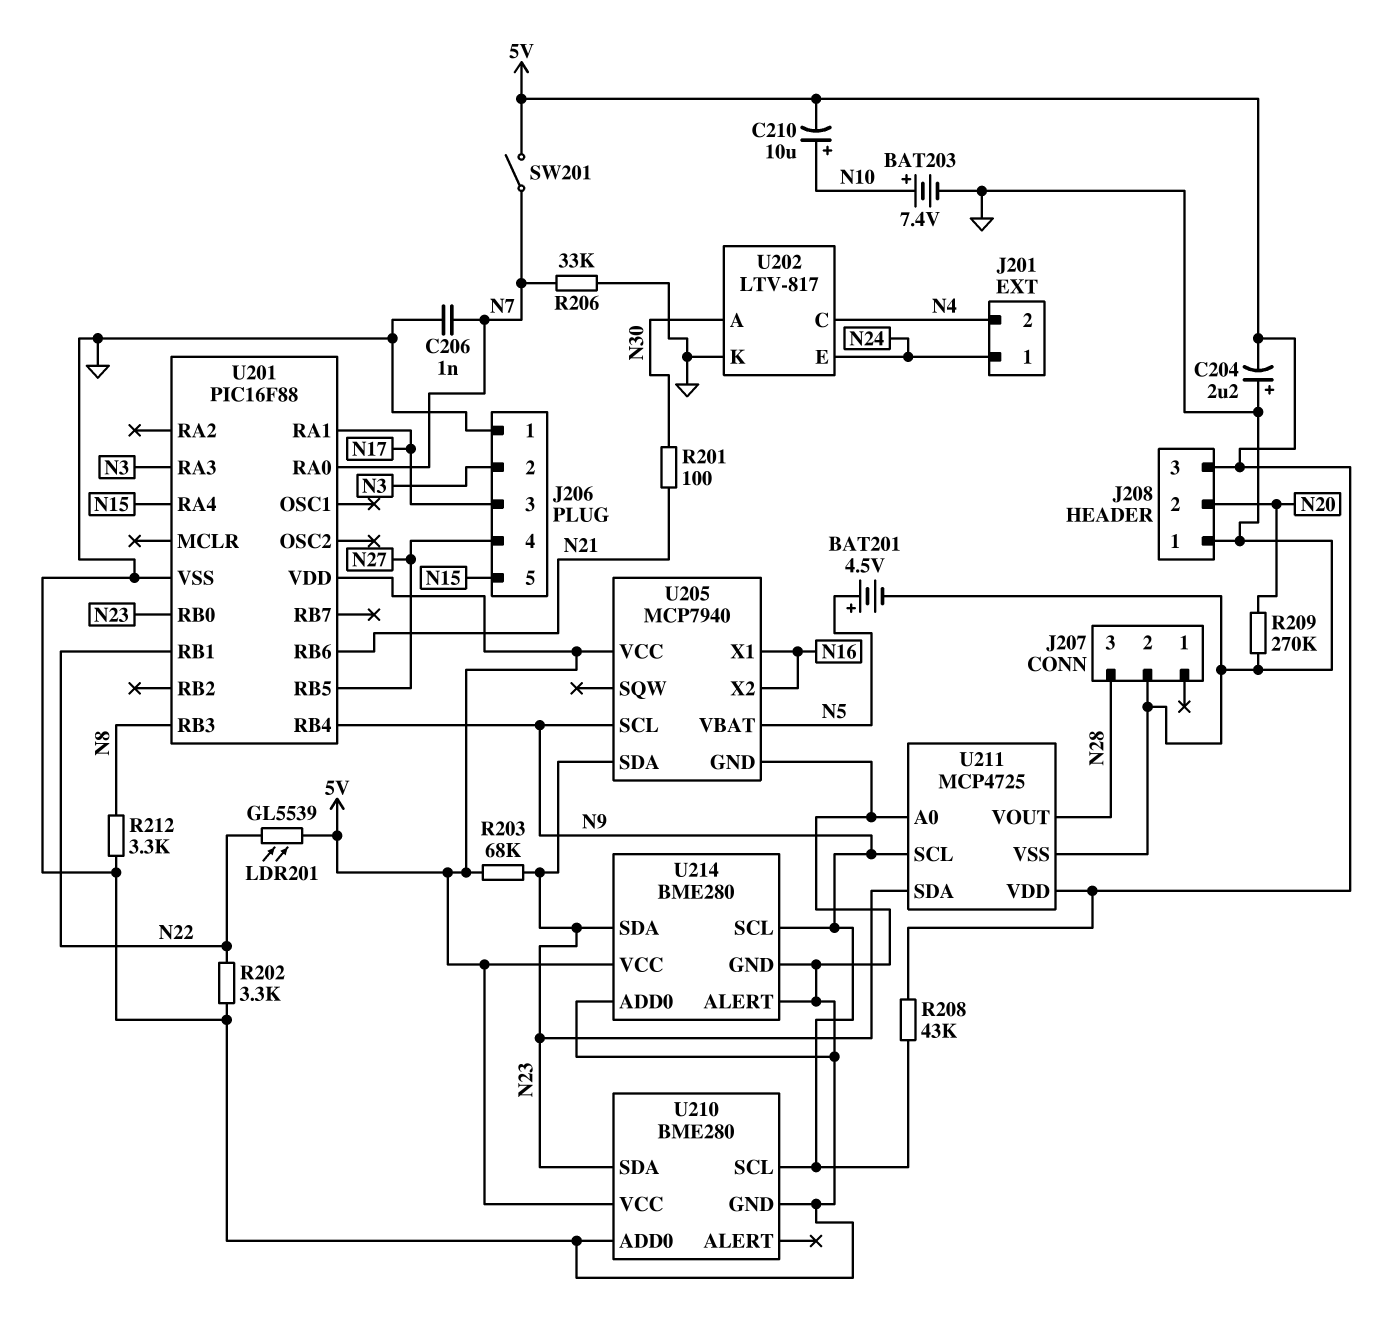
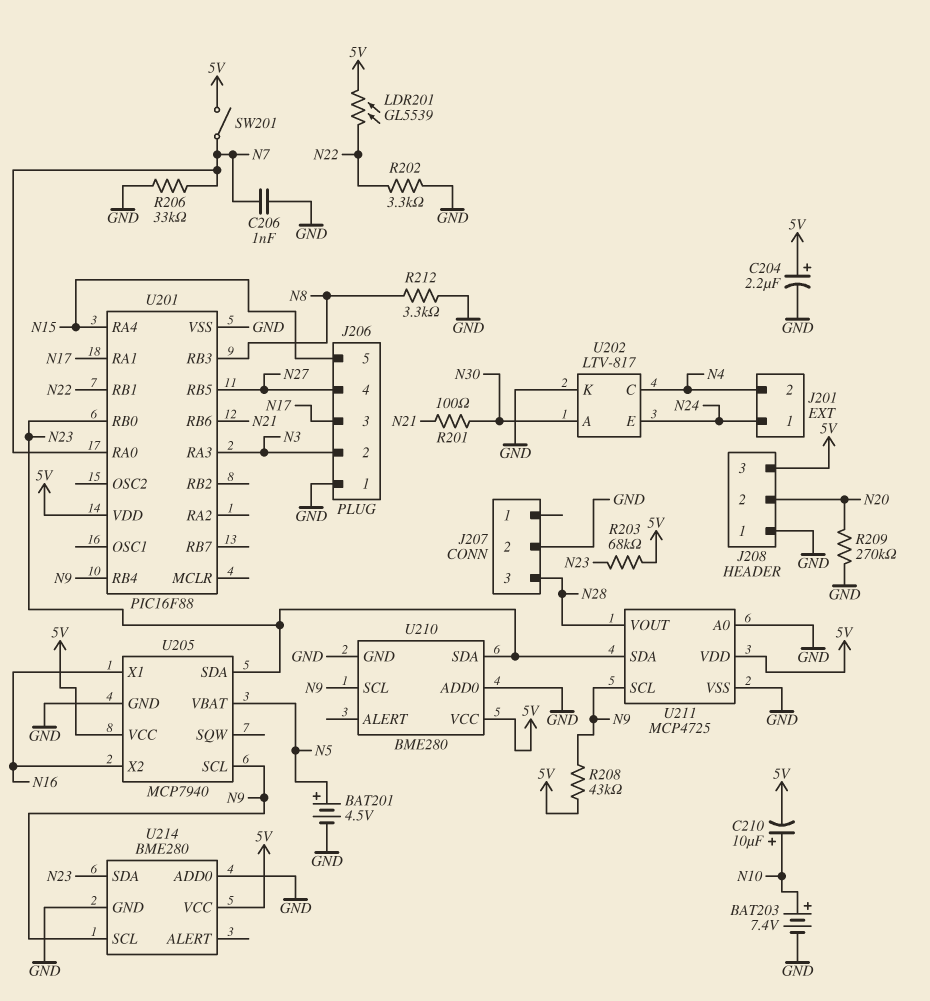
C204: 2.2uF (plus GND, minus 5V) -> 2.2uF (plus 5V, minus GND)
U214 pin ALERT: GND -> none

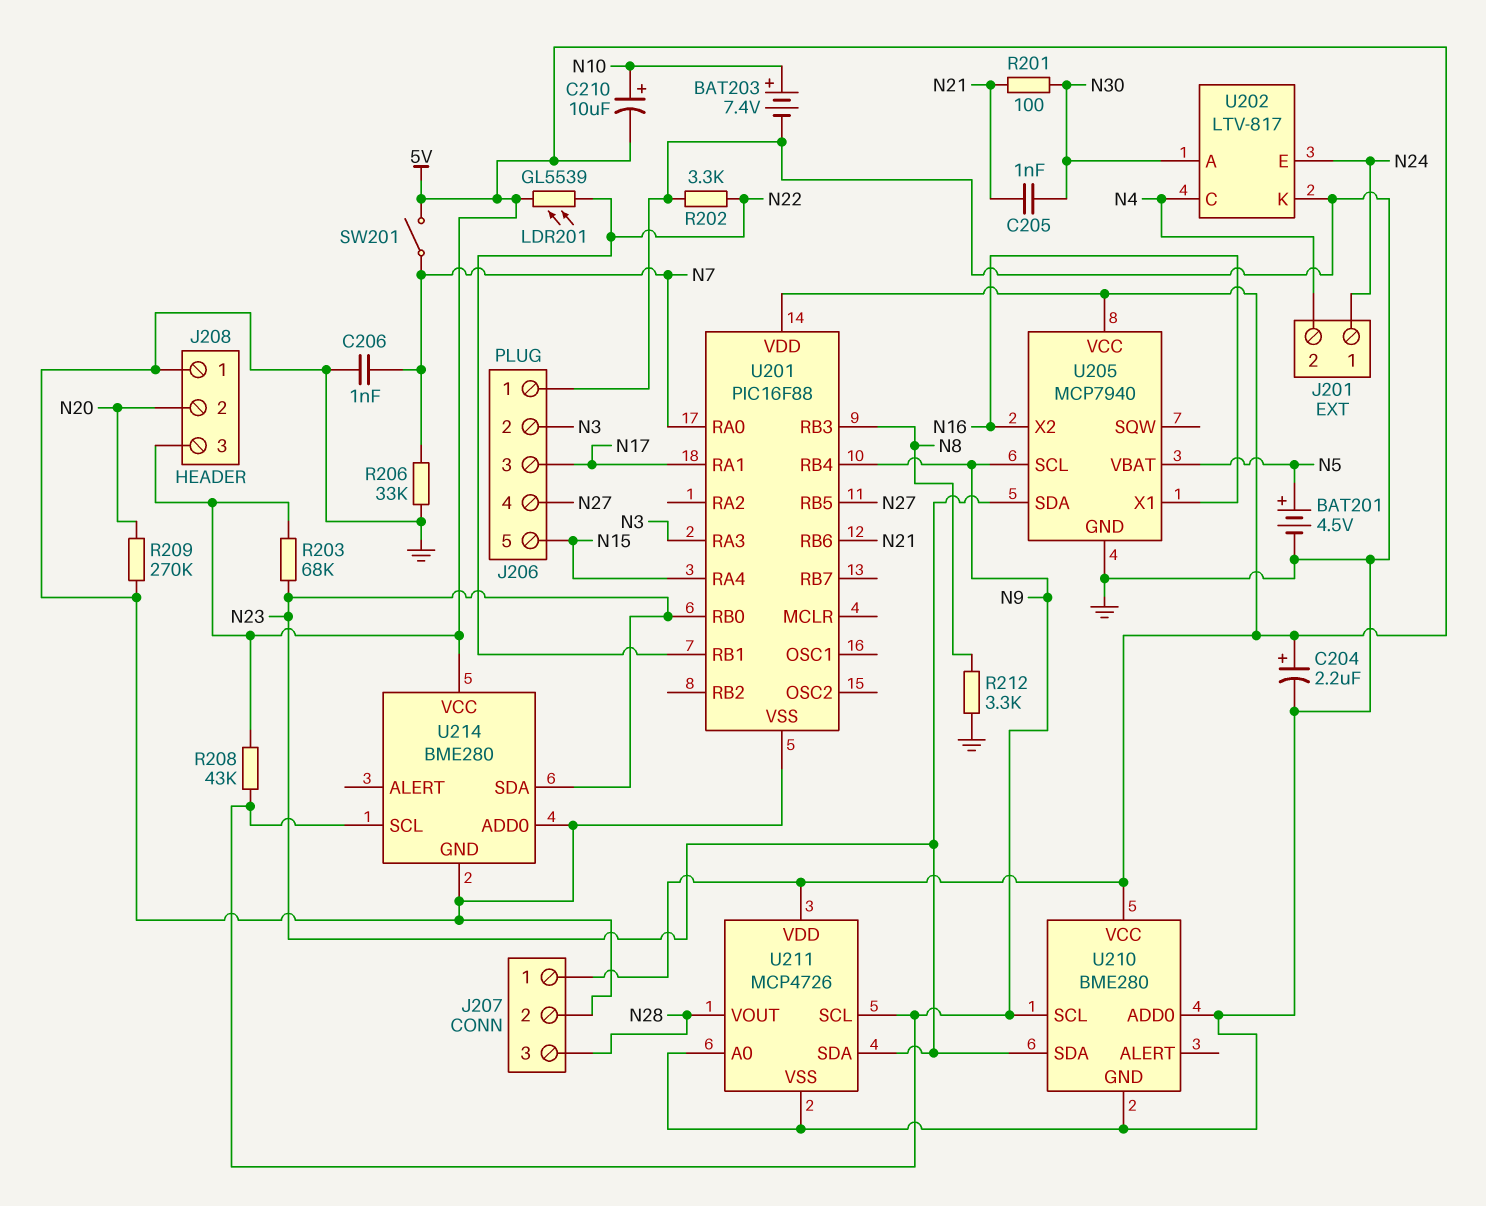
C205: none -> 1nF (N21, N30)
J207 pin 1: none -> 5V
U211: MCP4725 -> MCP4726

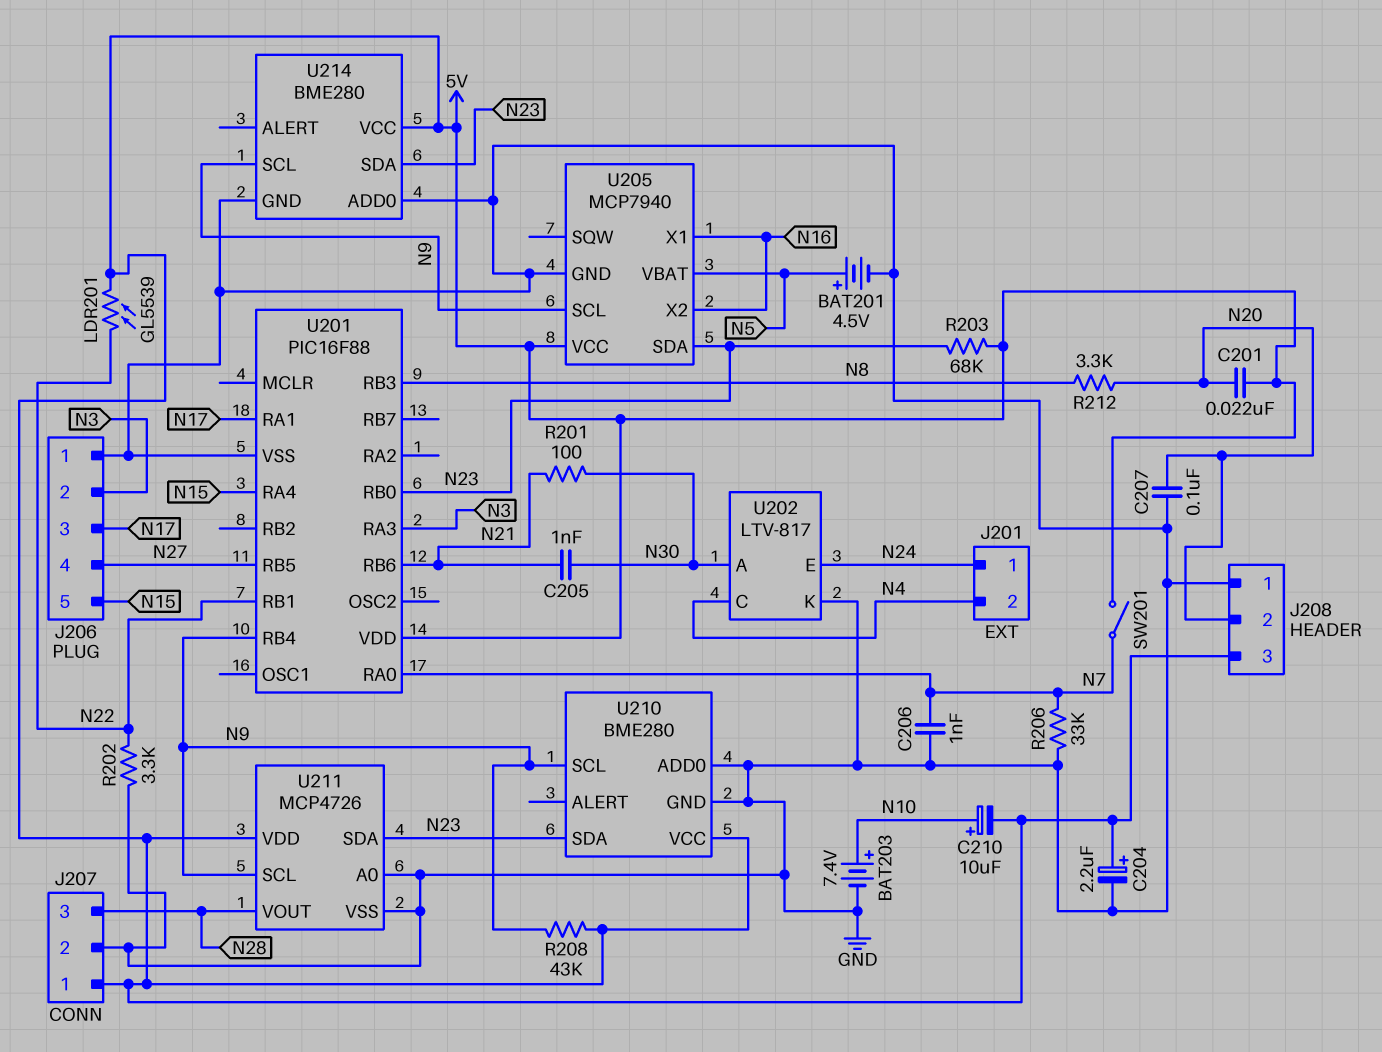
C201: none -> 22nF (5V, N20)
C207: none -> 100nF (GND, N20)
R209: 270k (GND, N20) -> none
R212: 3.3k (GND, N8) -> 3.3k (N8, N20)

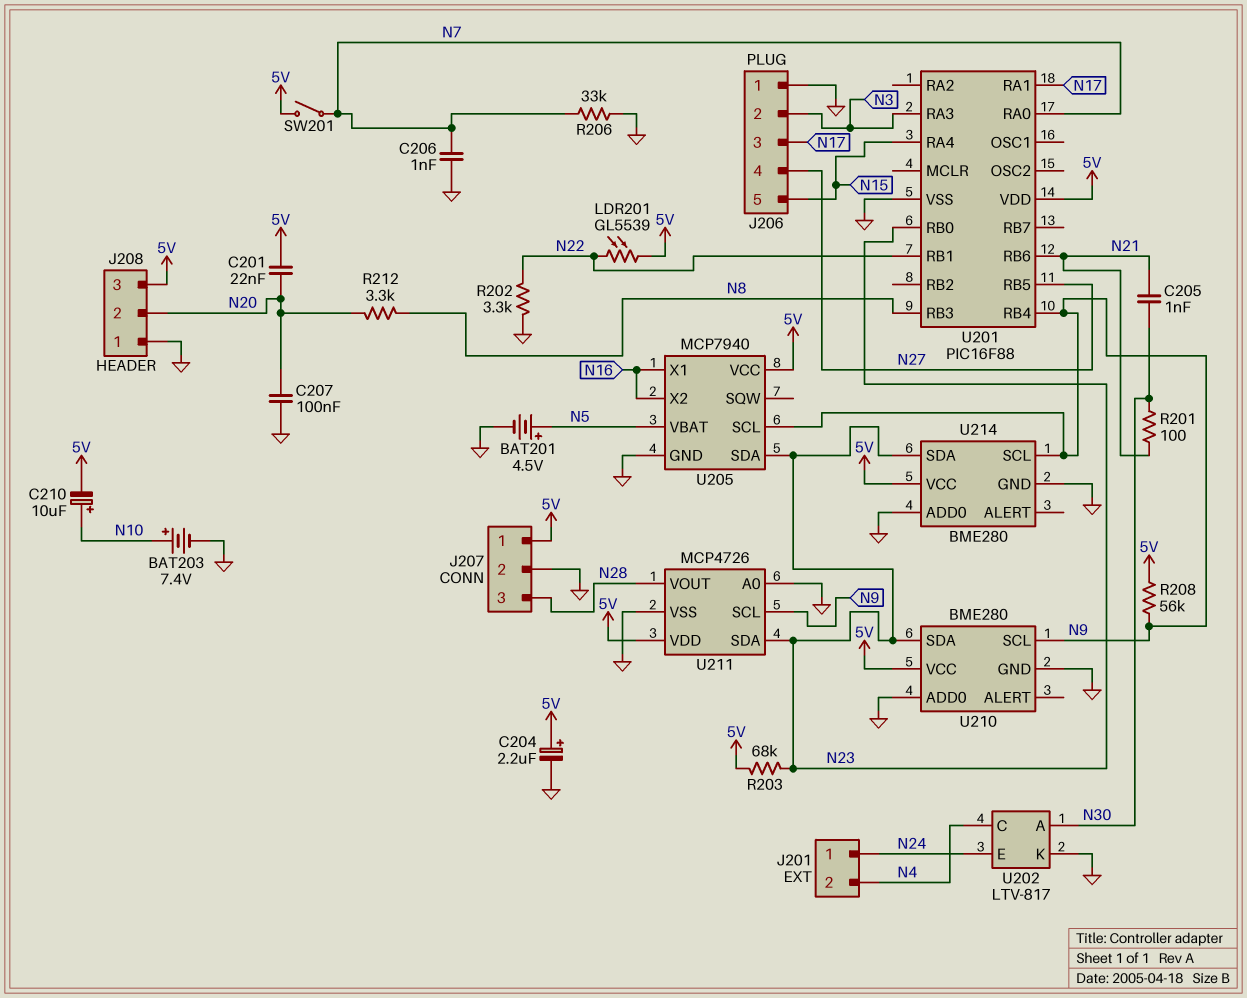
R208: 43k (5V, N9) -> 56k (5V, N9)

